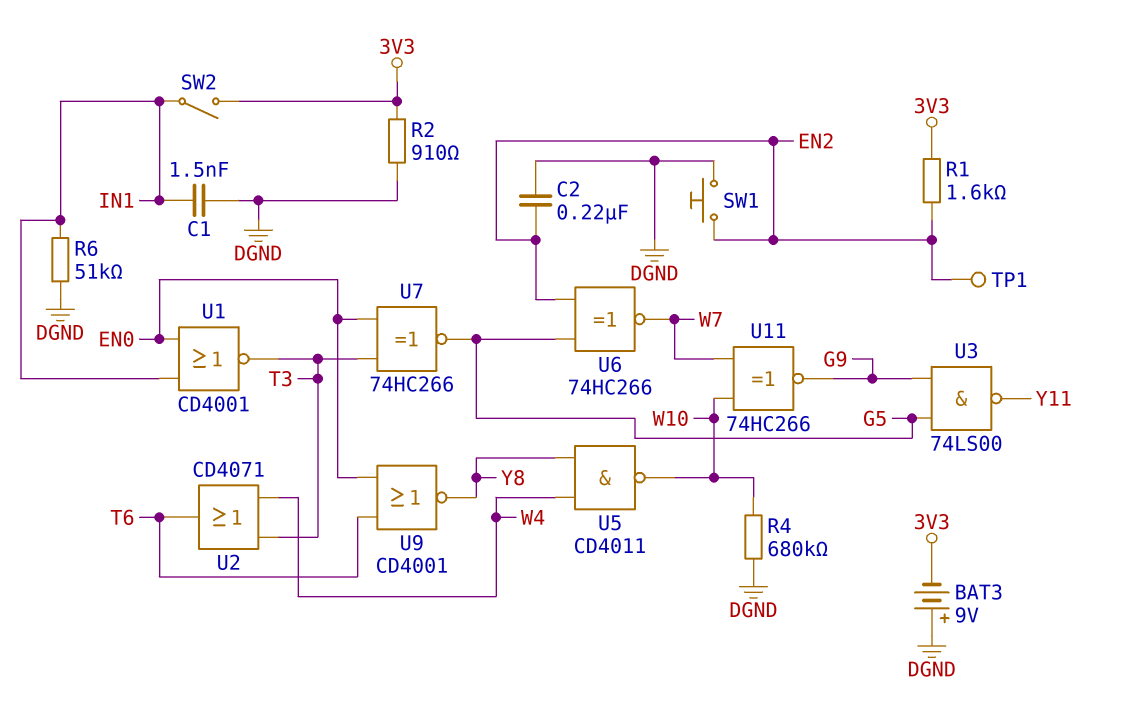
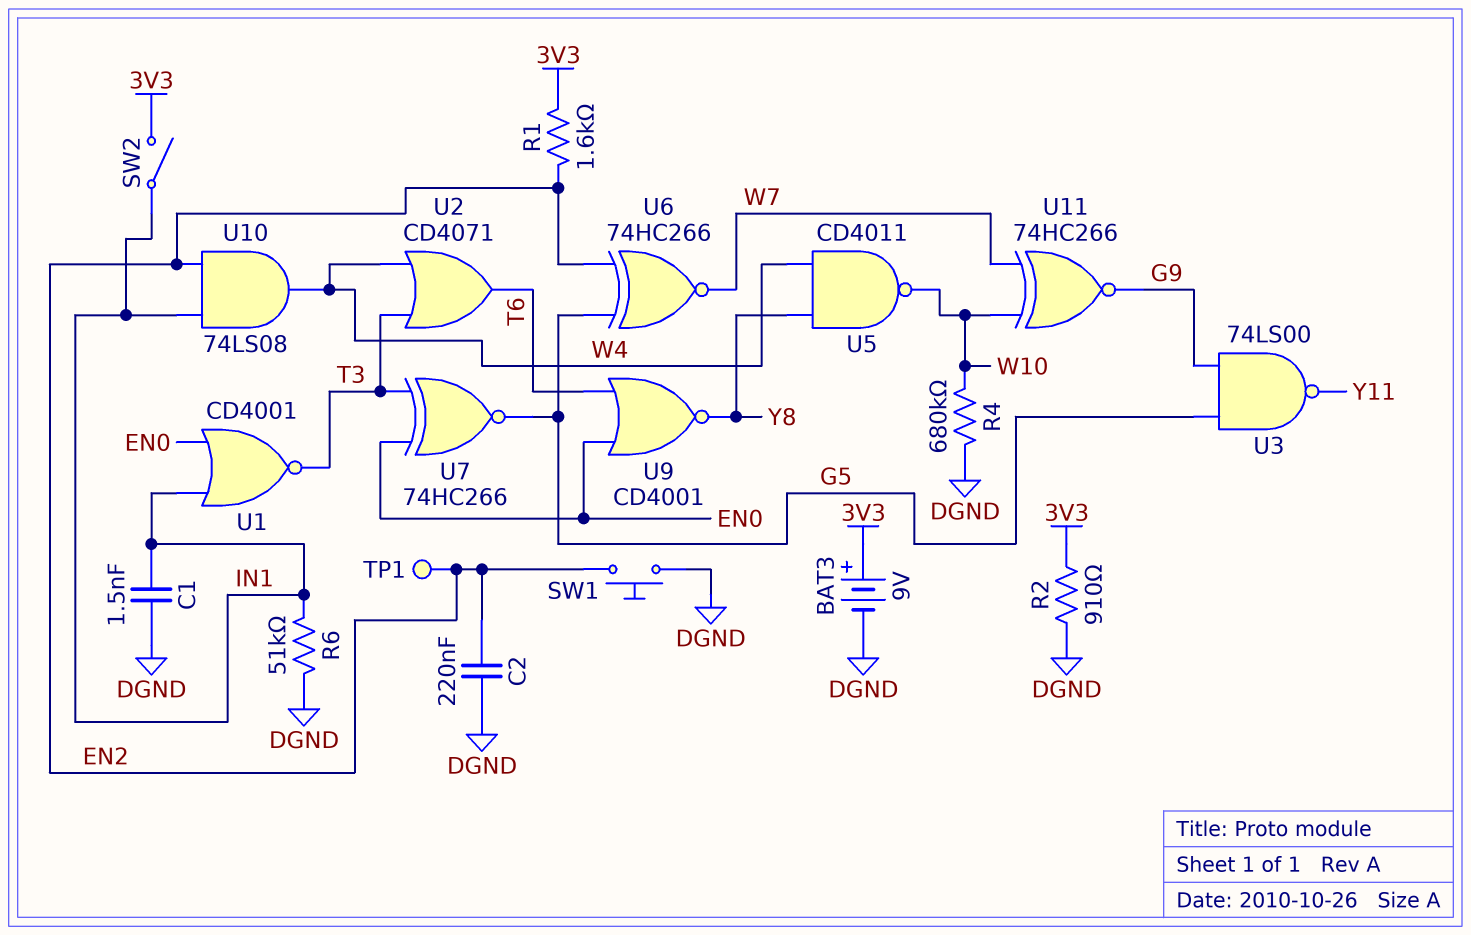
BAT3: 9V (plus DGND, minus 3V3) -> 9V (plus 3V3, minus DGND)
U10: none -> AND 74LS08 (in EN2, in IN1, out W4)

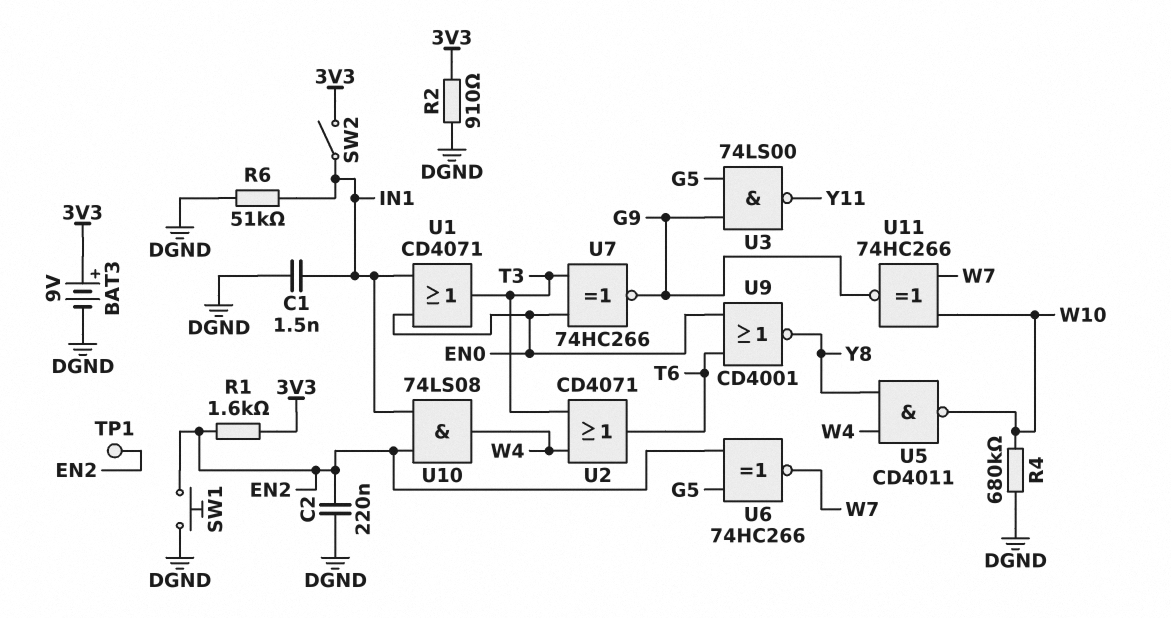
U1: NOR CD4001 (in EN0, in IN1, out T3) -> OR CD4071 (in EN0, in IN1, out T3)
U7: XNOR 74HC266 (in EN0, in T3, out G5) -> XNOR 74HC266 (in EN0, in T3, out G9)

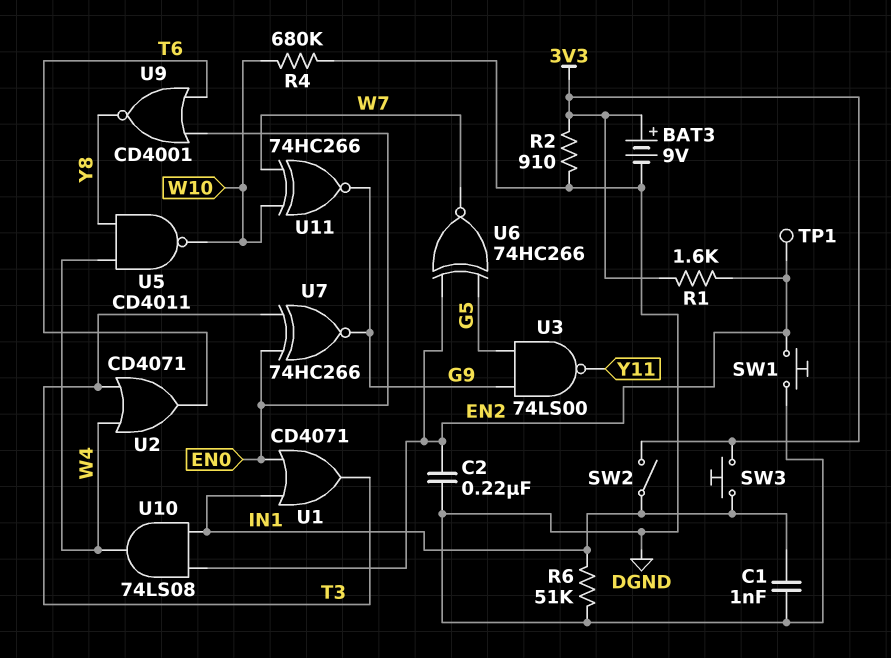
C1: 1.5nF (DGND, IN1) -> 1nF (DGND, IN1)
SW3: none -> button (3V3, IN1)

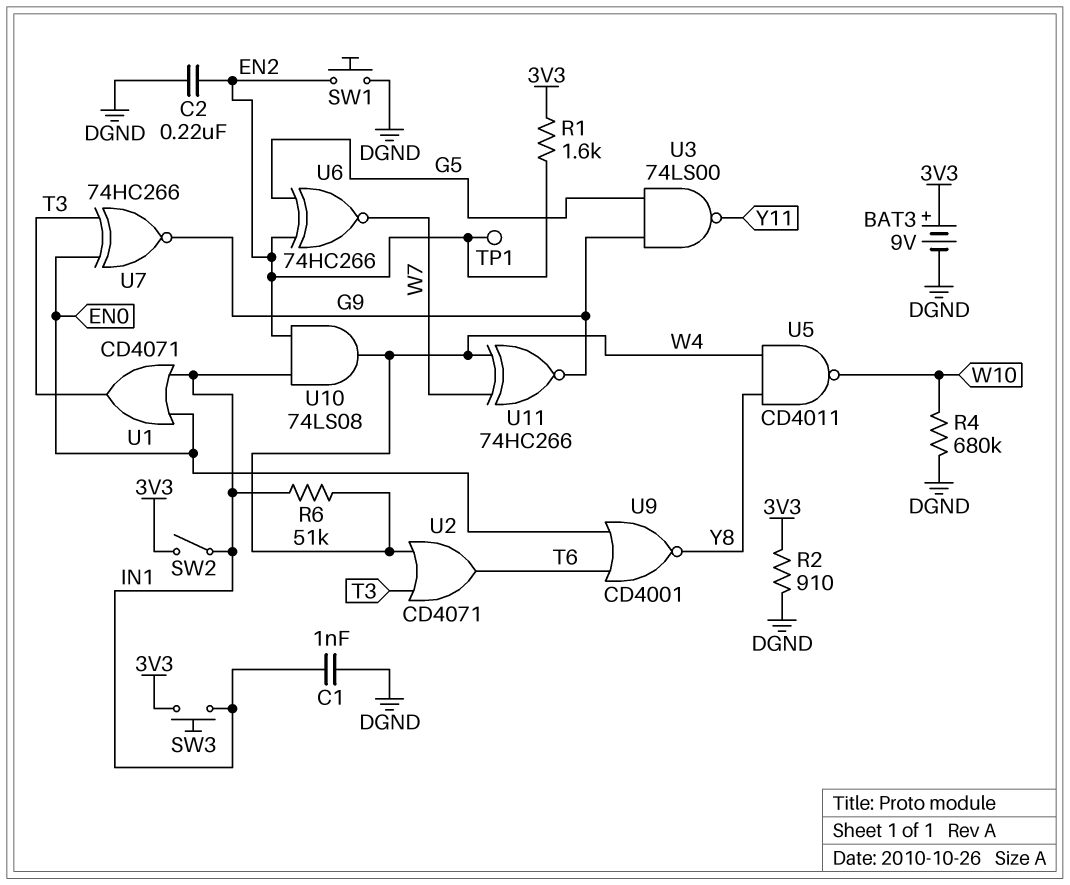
R6: 51k (DGND, IN1) -> 51k (IN1, W4)
U11: XNOR 74HC266 (in W7, in W10, out G9) -> XNOR 74HC266 (in W4, in W7, out G9)

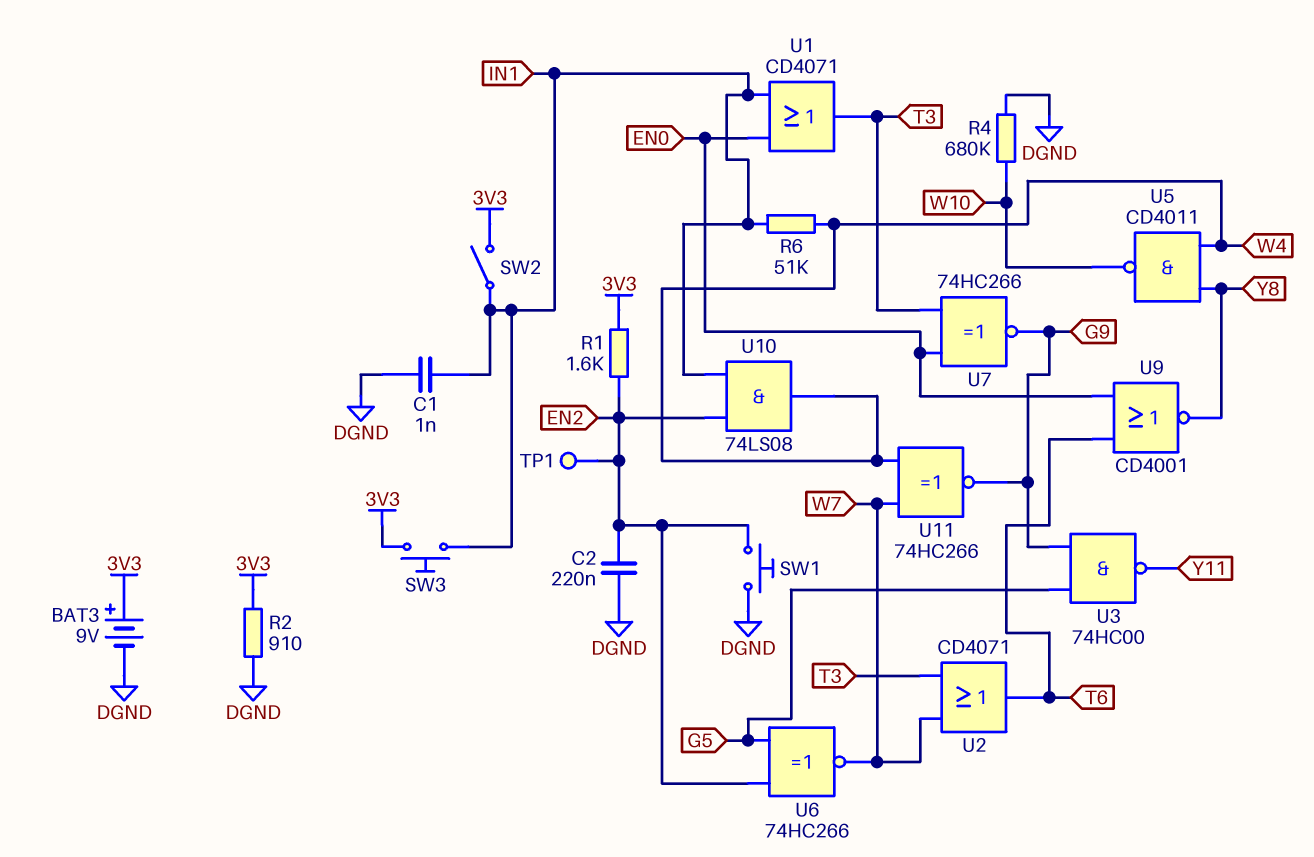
U2: OR CD4071 (in T3, in W4, out T6) -> OR CD4071 (in T3, in W7, out T6)
U3: NAND 74LS00 (in G5, in G9, out Y11) -> NAND 74HC00 (in G5, in G9, out Y11)

